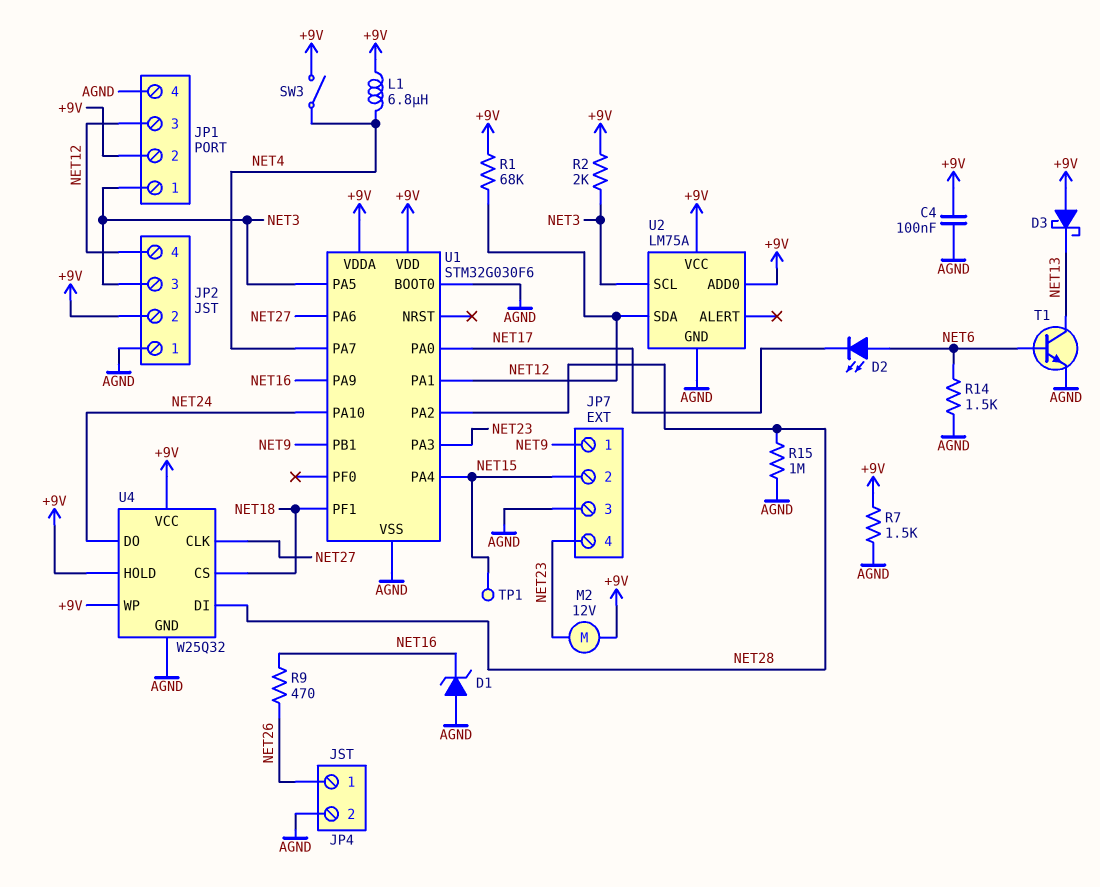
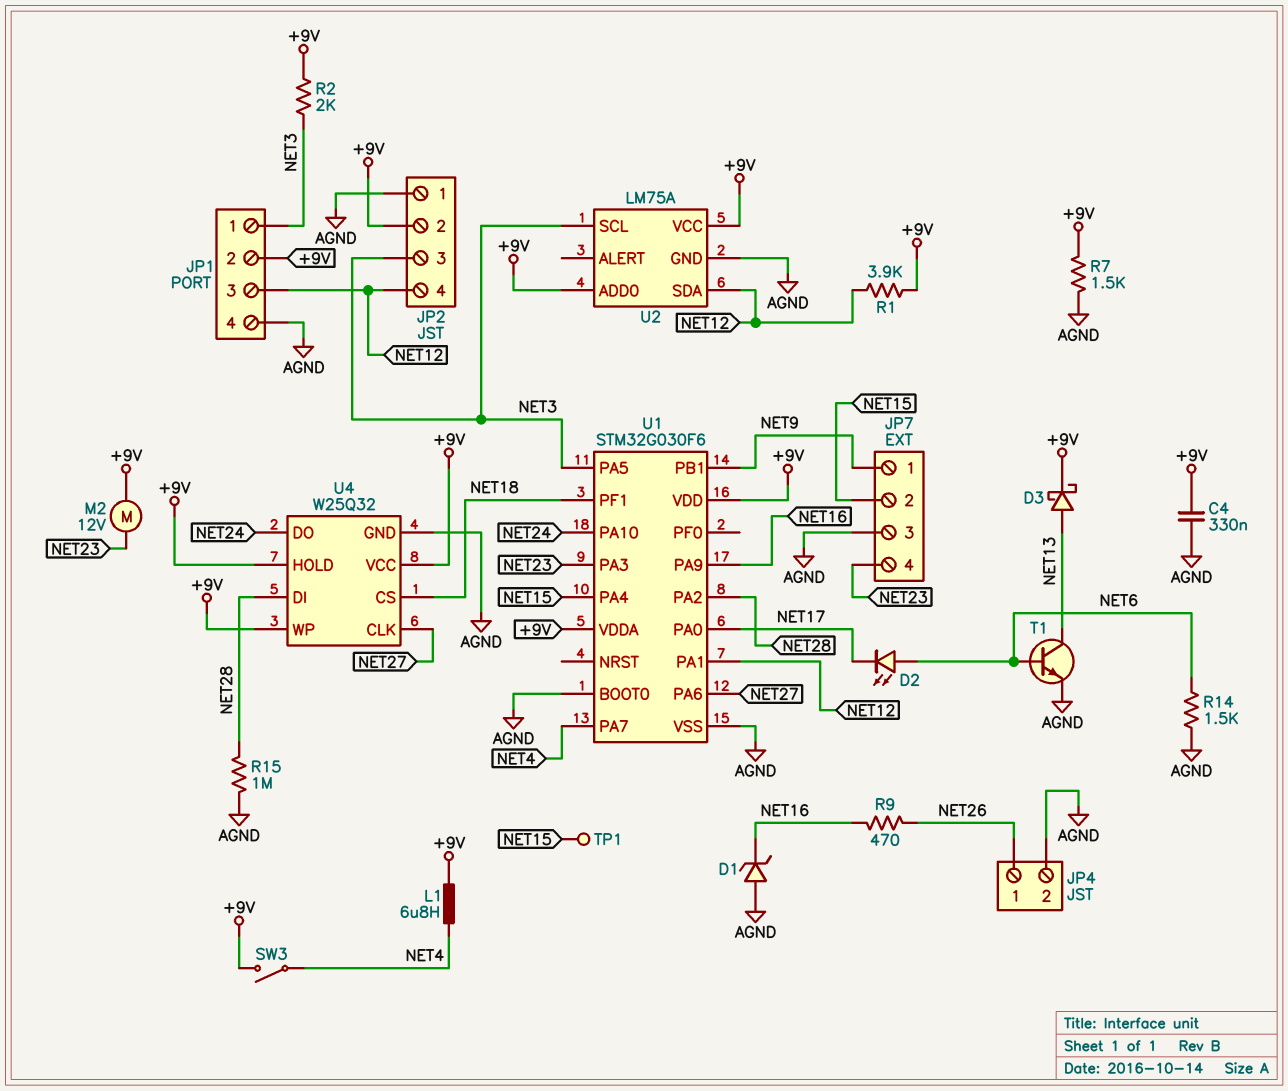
C4: 100nF (+9V, AGND) -> 330nF (+9V, AGND)
D3: schottky (A +9V, K NET13) -> schottky (A NET13, K +9V)
R1: 68k (+9V, NET12) -> 3.9k (+9V, NET12)

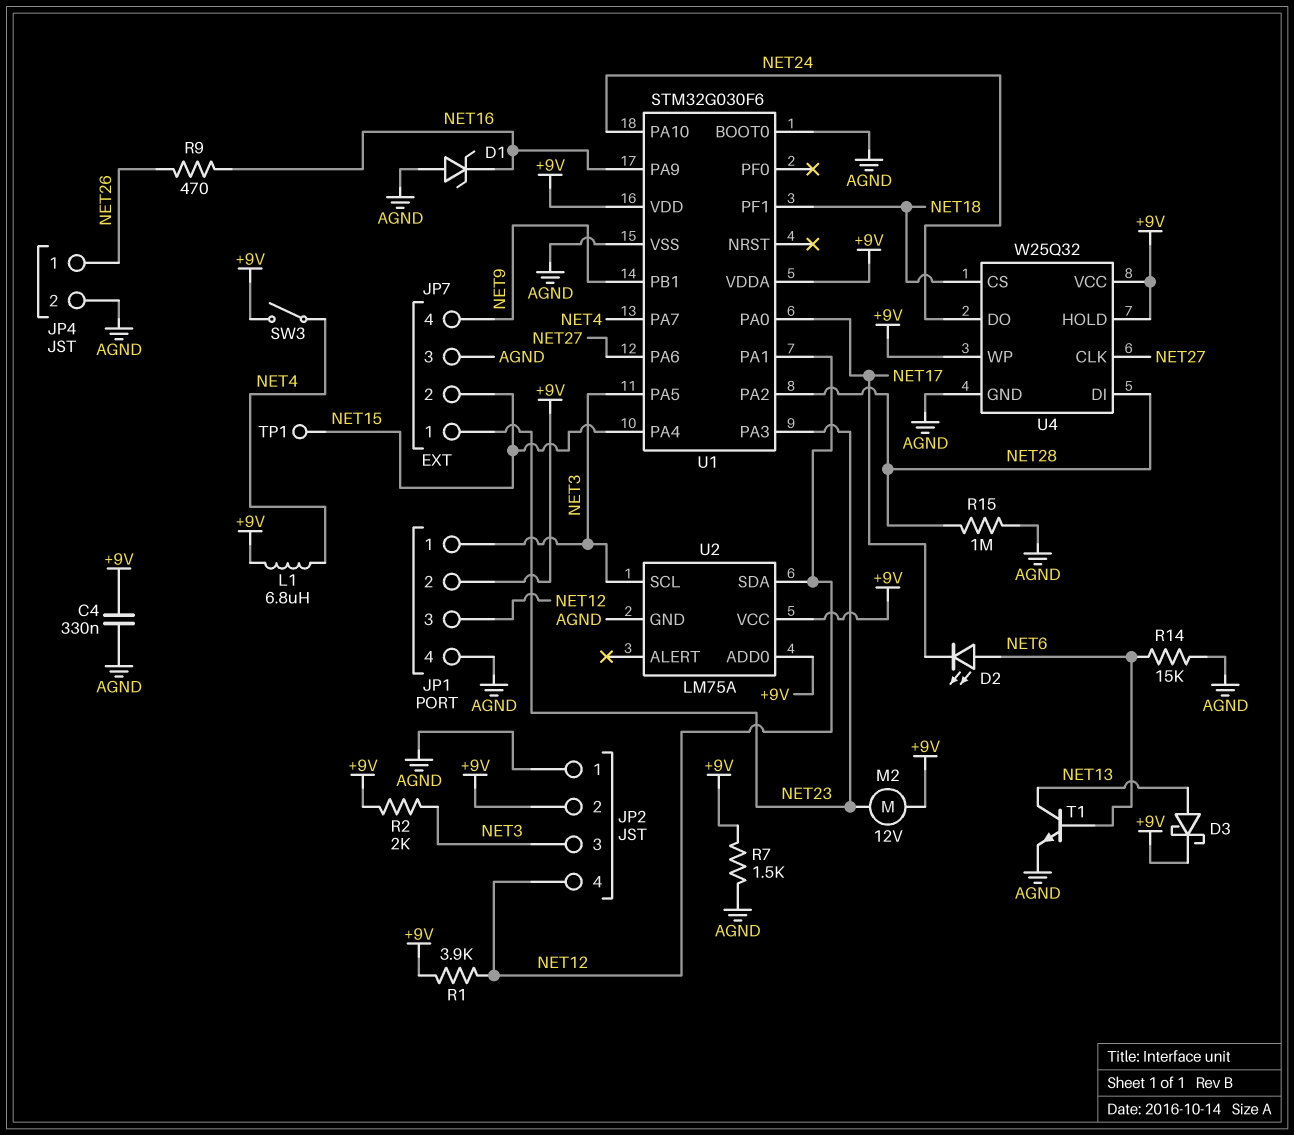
JP7 pin 1: NET9 -> NET23
JP7 pin 4: NET23 -> NET9
R14: 1.5k (AGND, NET6) -> 15k (AGND, NET6)

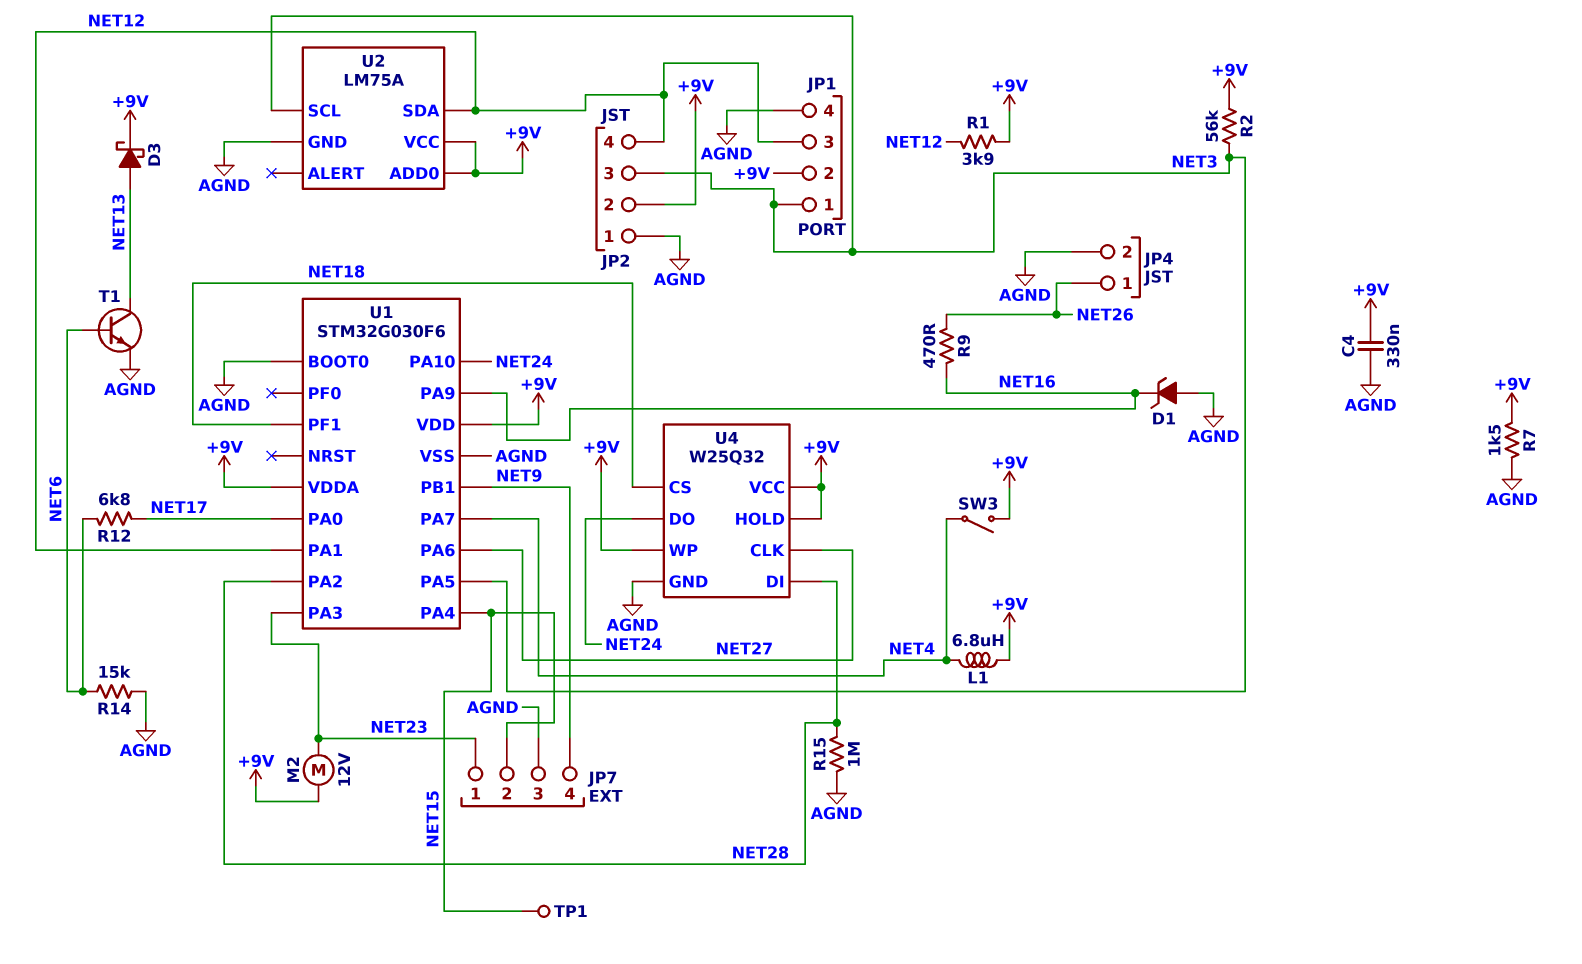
D2: LED (A NET6, K NET17) -> none
R2: 2k (+9V, NET3) -> 56k (+9V, NET3)
R12: none -> 6.8k (NET6, NET17)

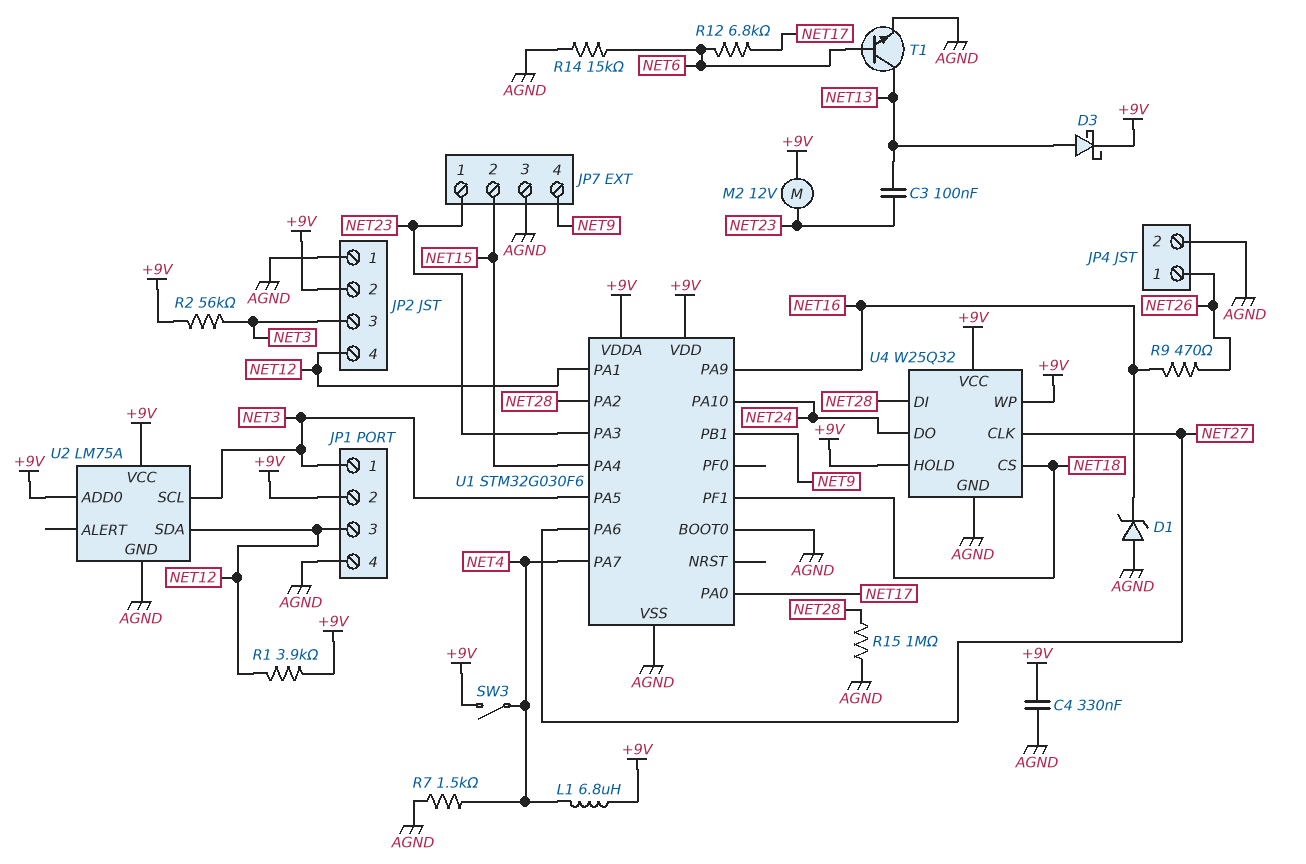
C3: none -> 100nF (NET13, NET23)
R7: 1.5k (+9V, AGND) -> 1.5k (AGND, NET4)
TP1: test point (NET15) -> none

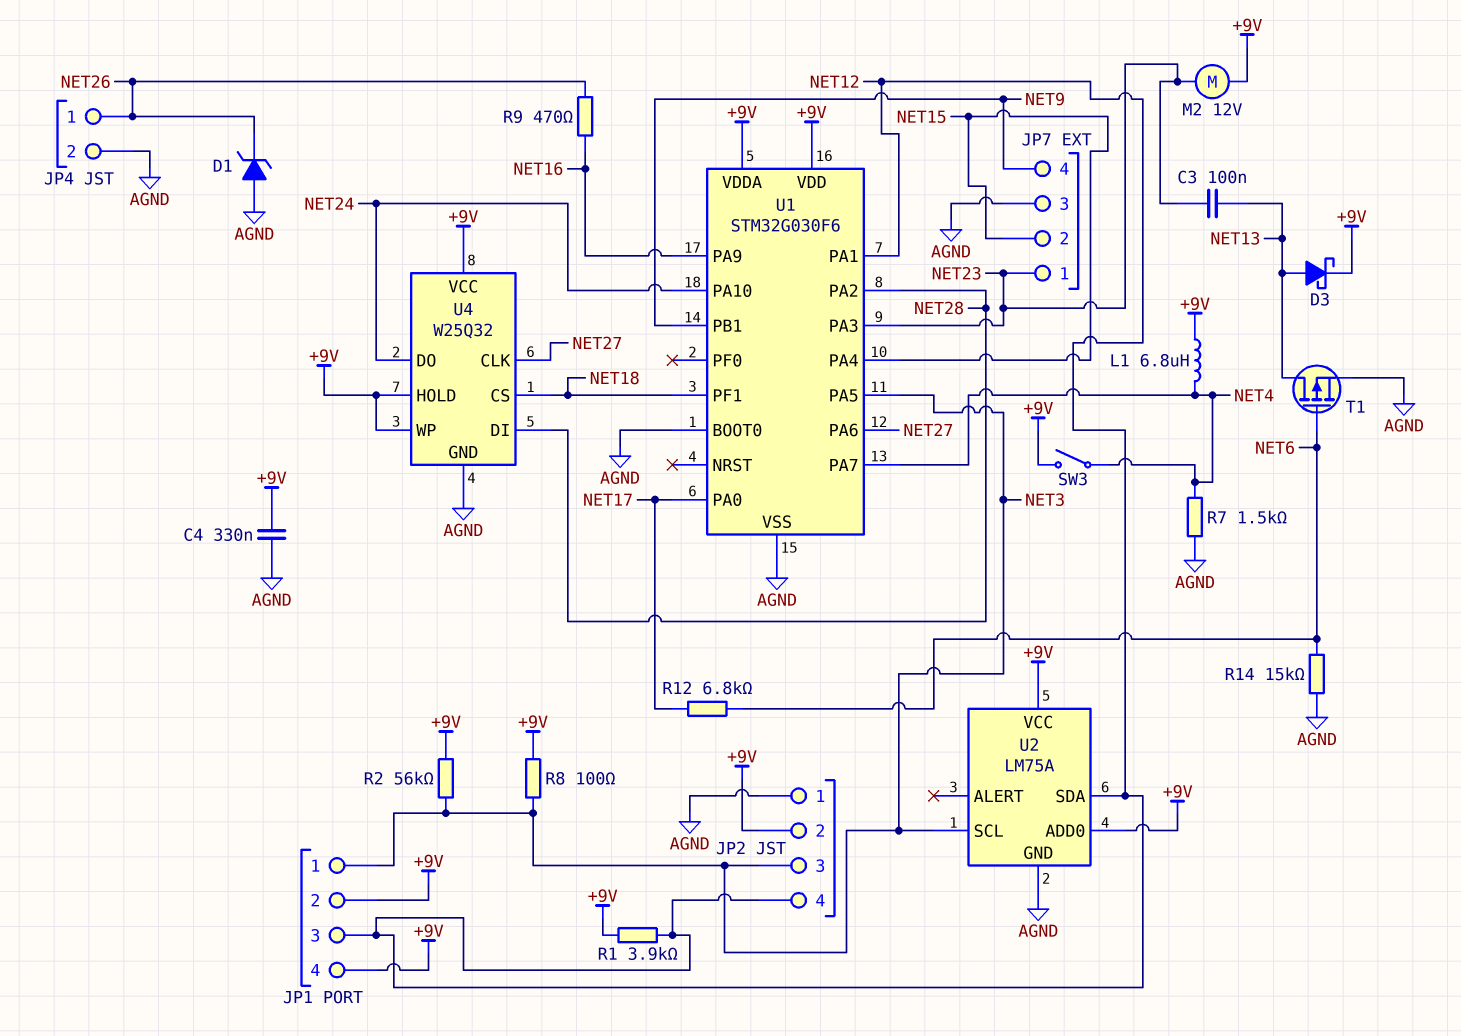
D1: zener (A AGND, K NET16) -> zener (A AGND, K NET26)
JP1 pin 4: AGND -> +9V
R8: none -> 100 (+9V, NET3)
R15: 1M (AGND, NET28) -> none
T1: NPN (B NET6, C NET13, E AGND) -> PMOS (G NET6, D NET13, S AGND)

